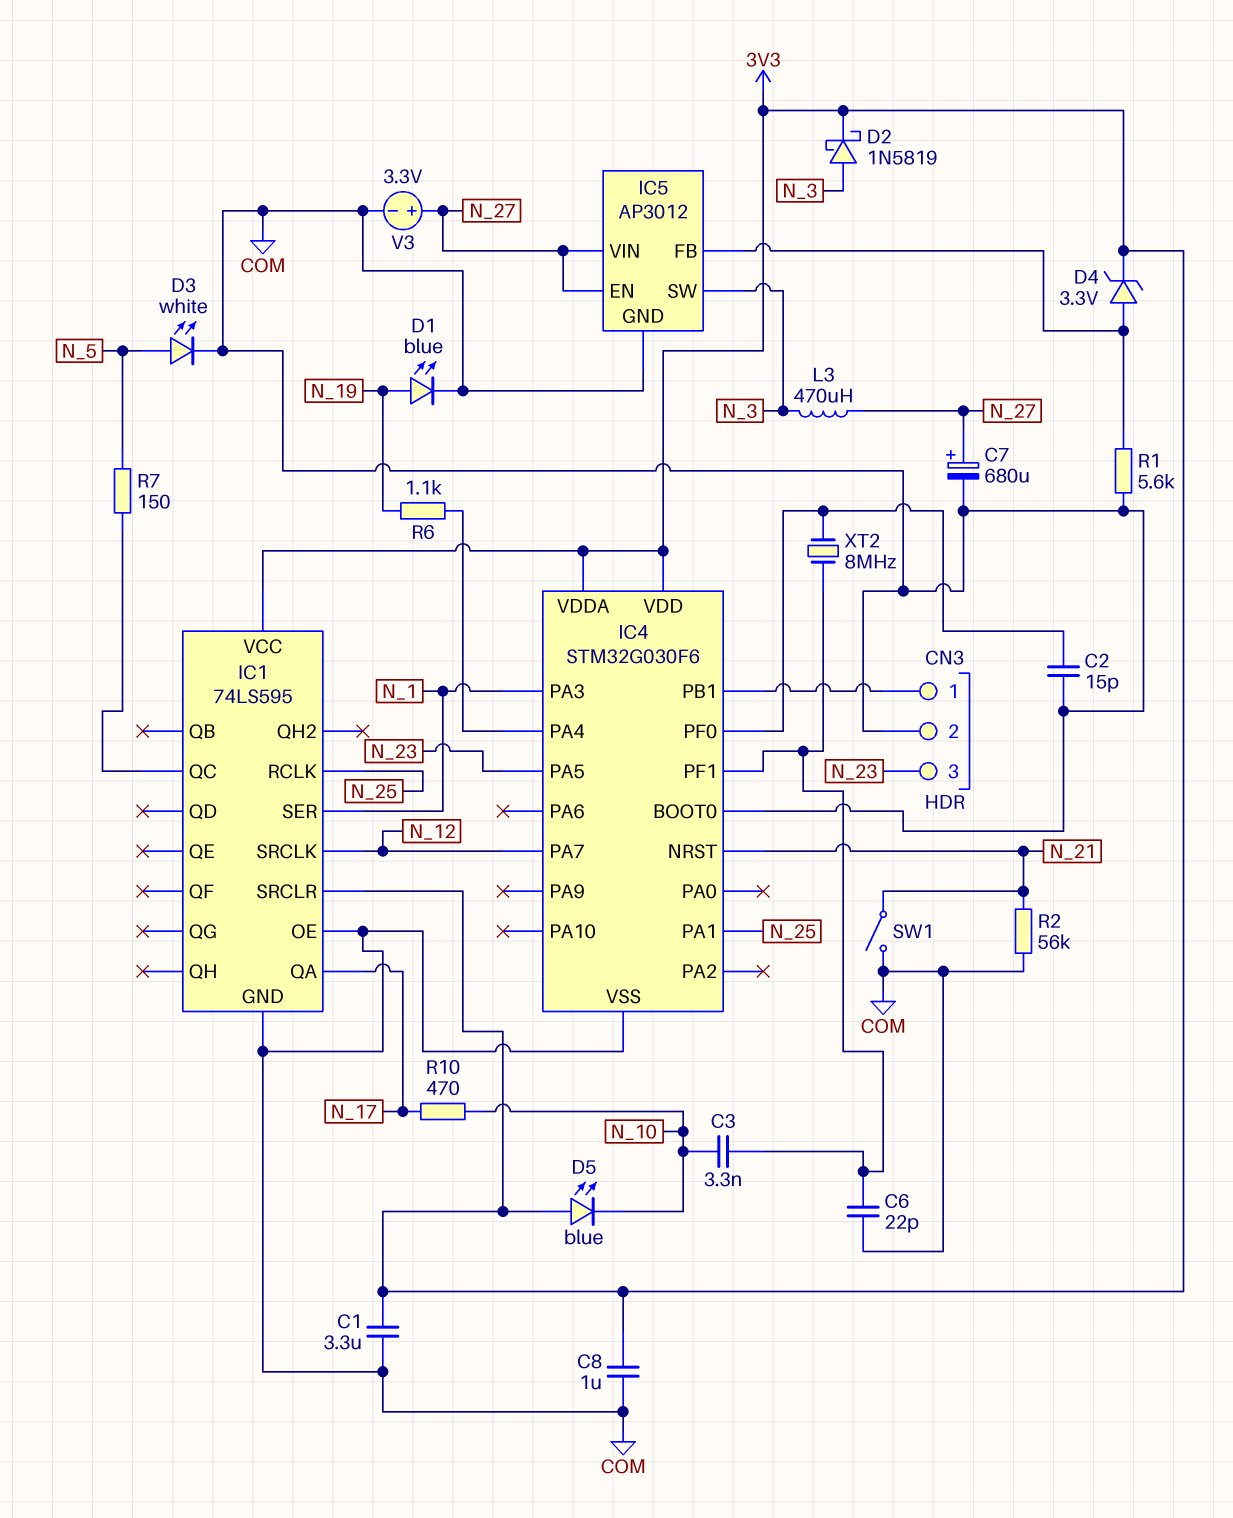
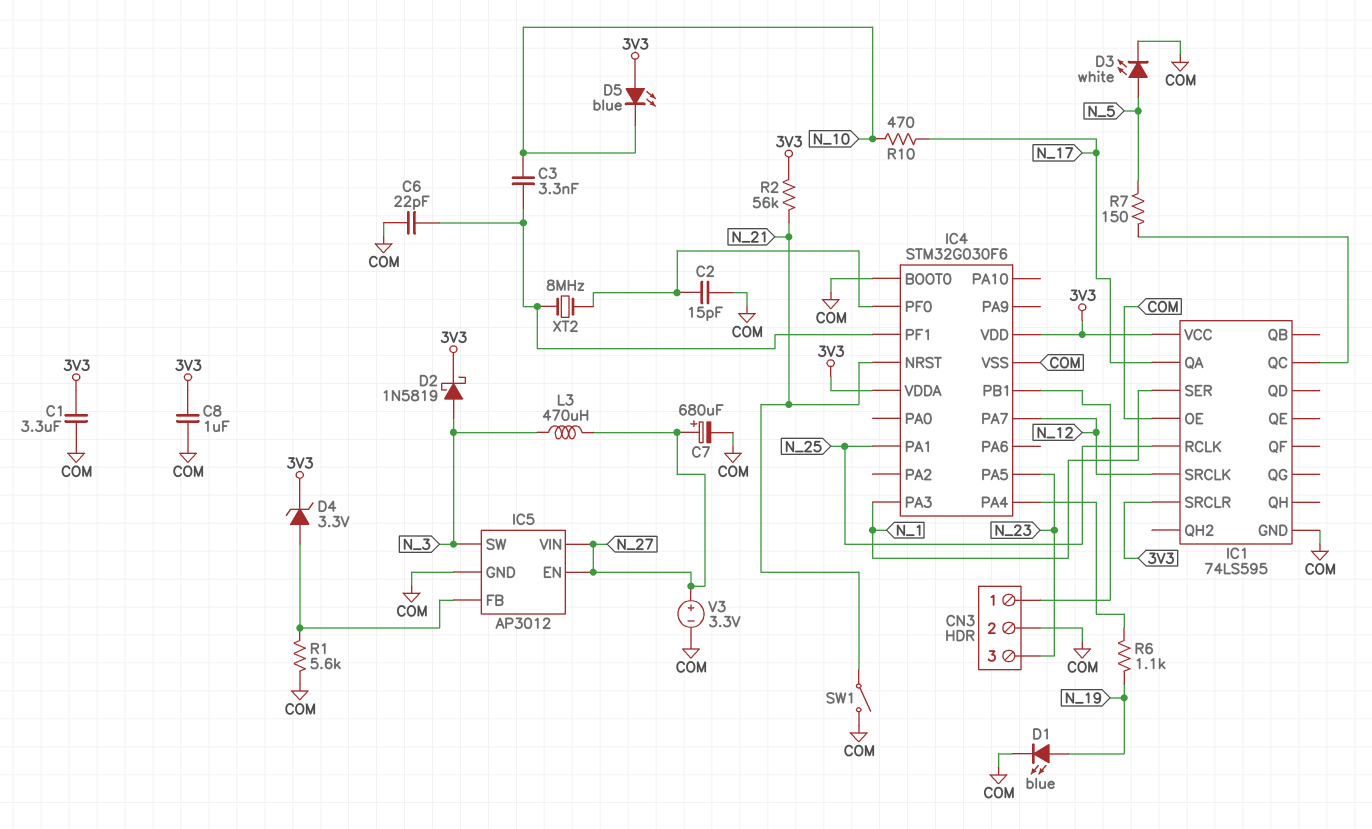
R2: 56k (COM, N_21) -> 56k (3V3, N_21)

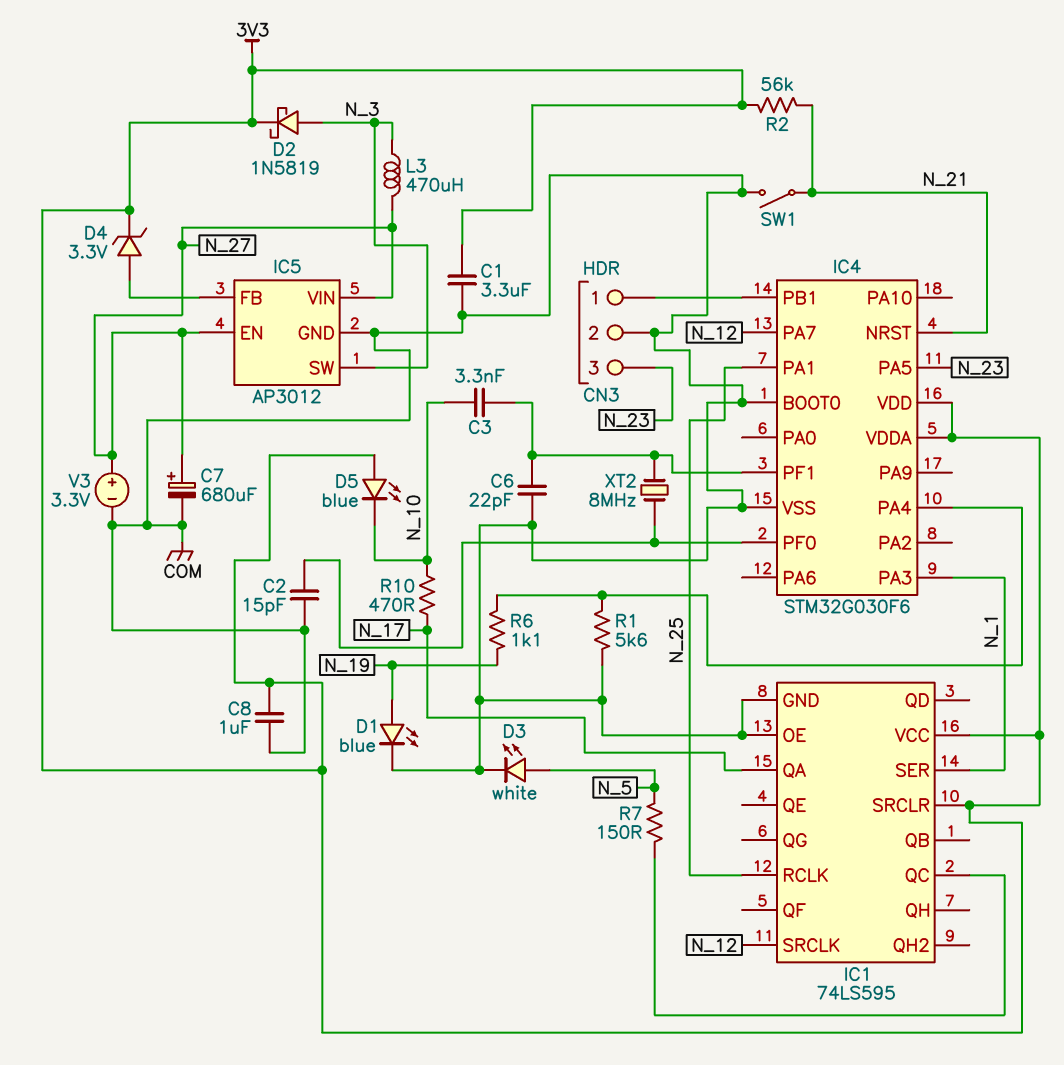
R1: 5.6k (COM, IC5/FB) -> 5.6k (COM, IC4/PA4)

